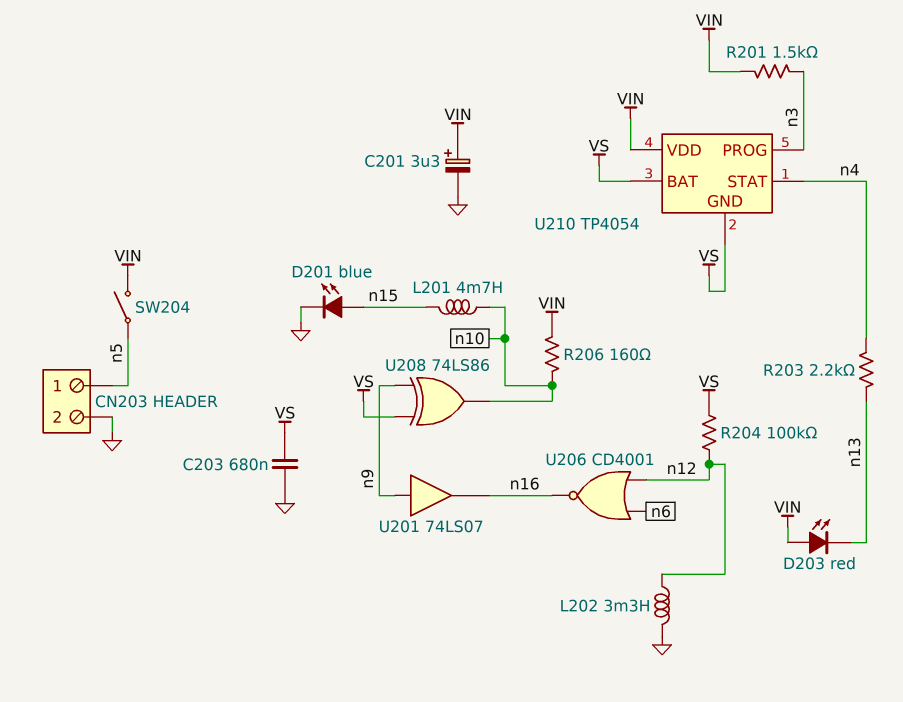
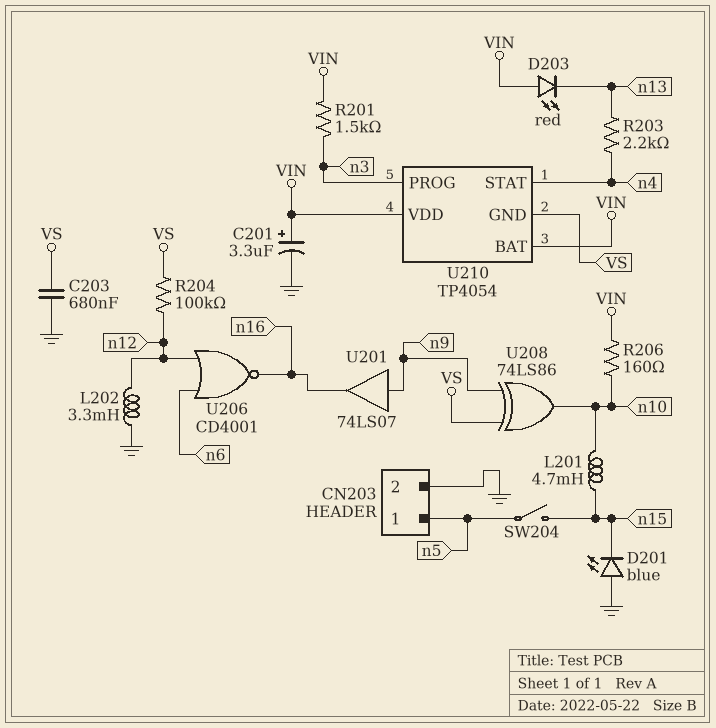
D201: LED blue (A n15, K GND) -> LED blue (A GND, K n15)
SW204: switch (VIN, n5) -> switch (n5, n15)
U210 pin BAT: VS -> VIN

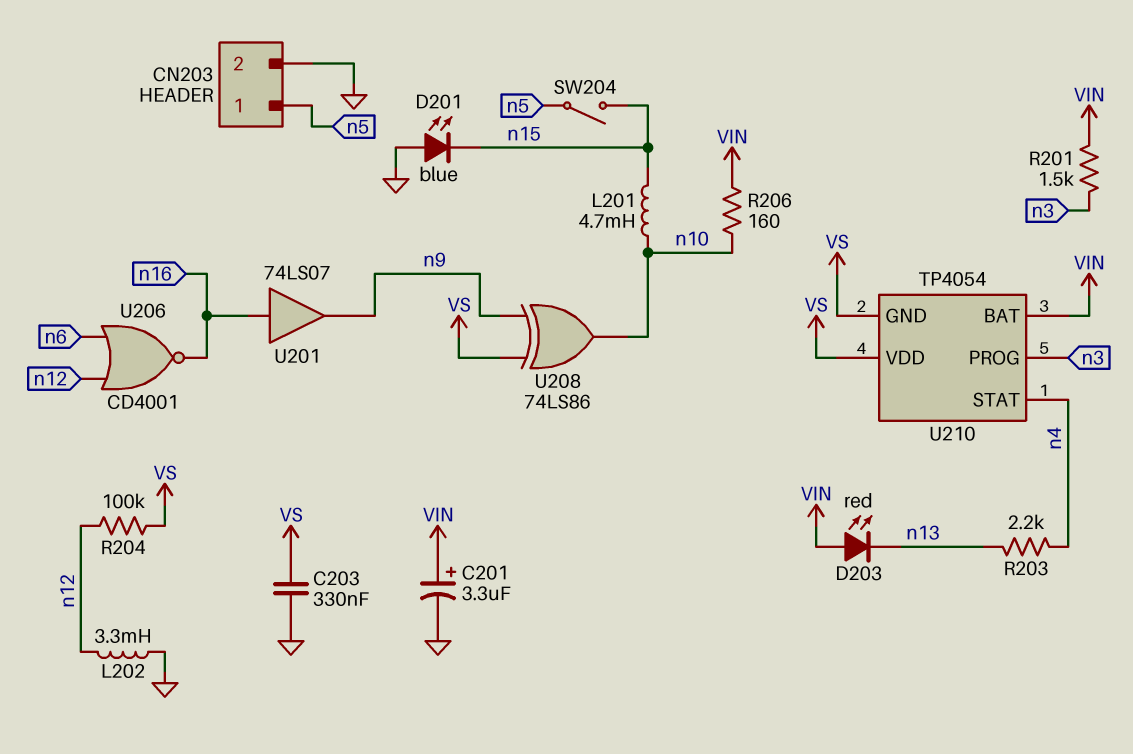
C203: 680nF (GND, VS) -> 330nF (GND, VS)
U201: buffer 74LS07 (in n9, out n16) -> buffer 74LS07 (in n16, out n9)
U210 pin VDD: VIN -> VS

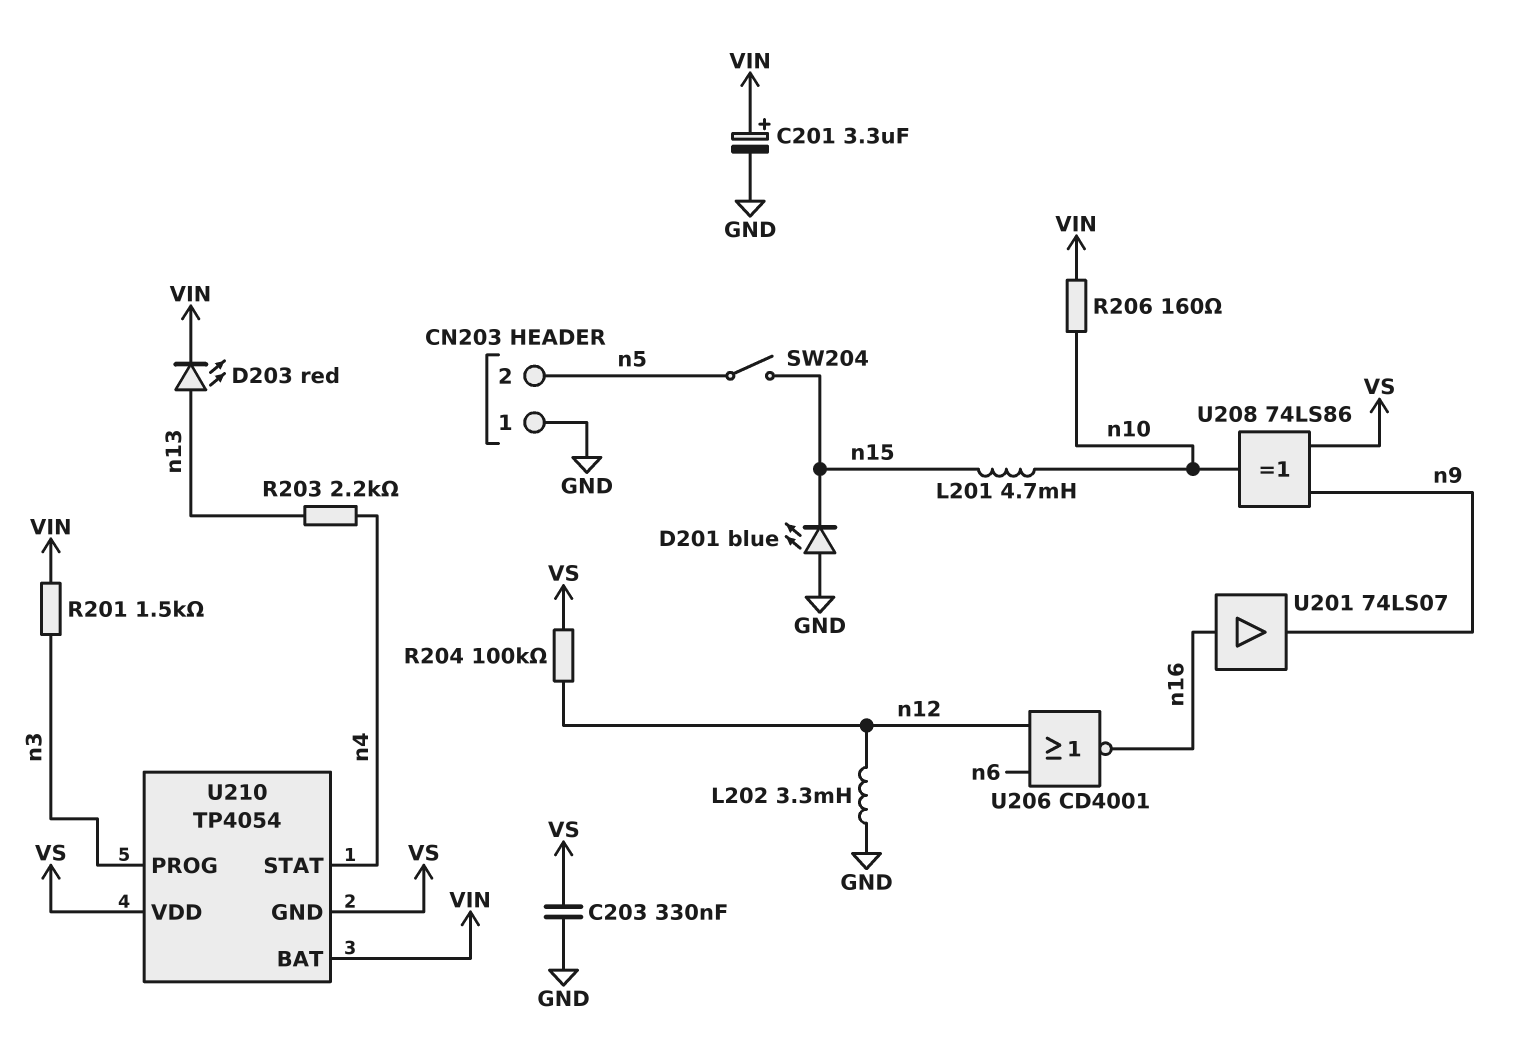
CN203 pin 1: n5 -> GND
CN203 pin 2: GND -> n5
D203: LED red (A VIN, K n13) -> LED red (A n13, K VIN)

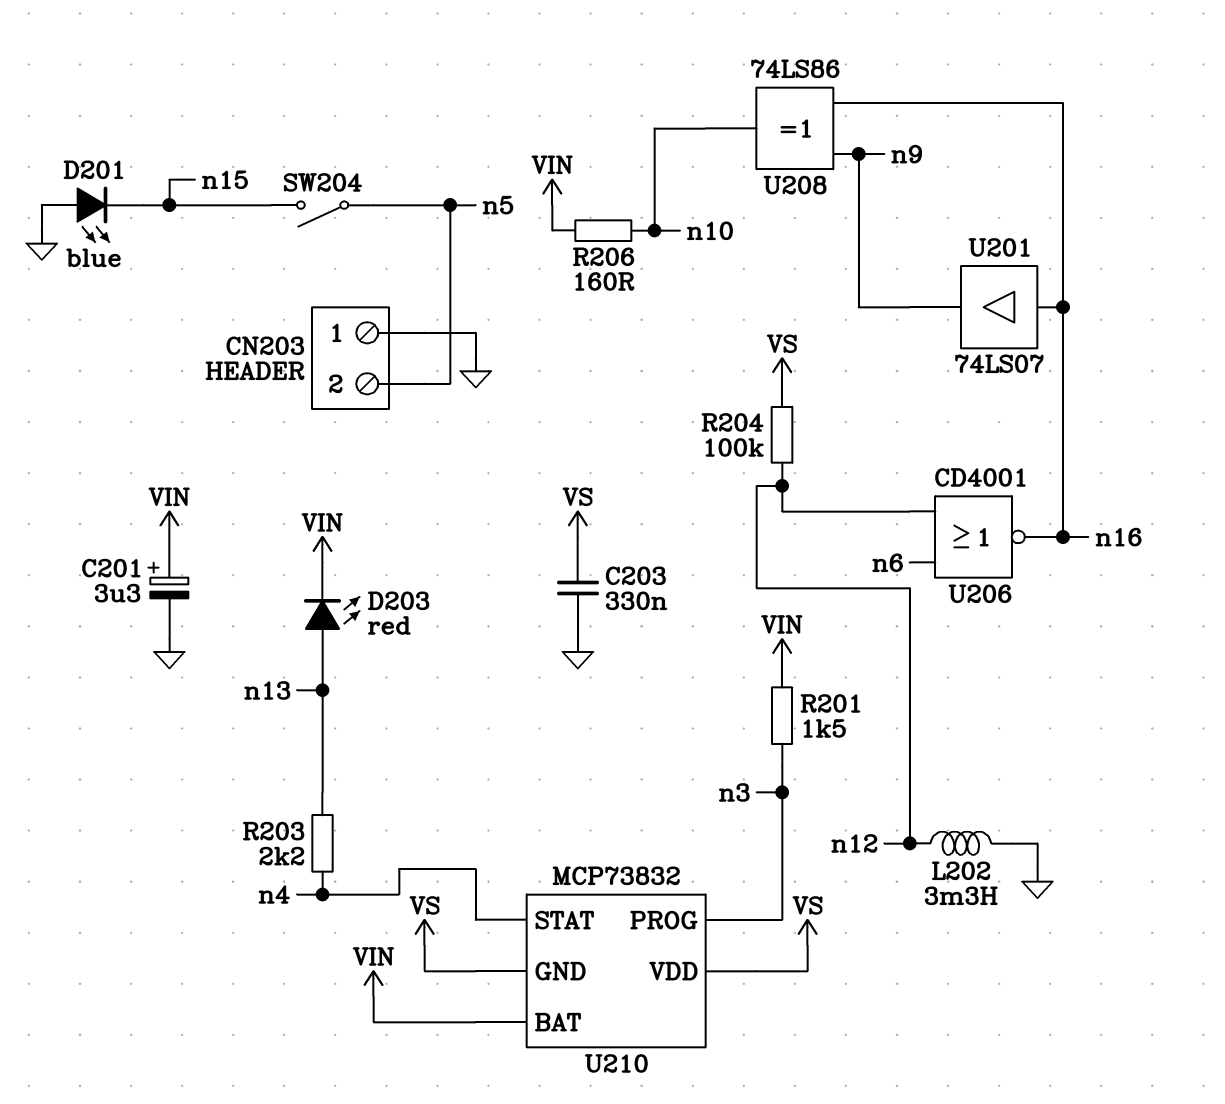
L201: 4.7mH (n10, n15) -> none
U208: XOR 74LS86 (in VS, in n9, out n10) -> XOR 74LS86 (in n9, in n16, out n10)
U210: TP4054 -> MCP73832

